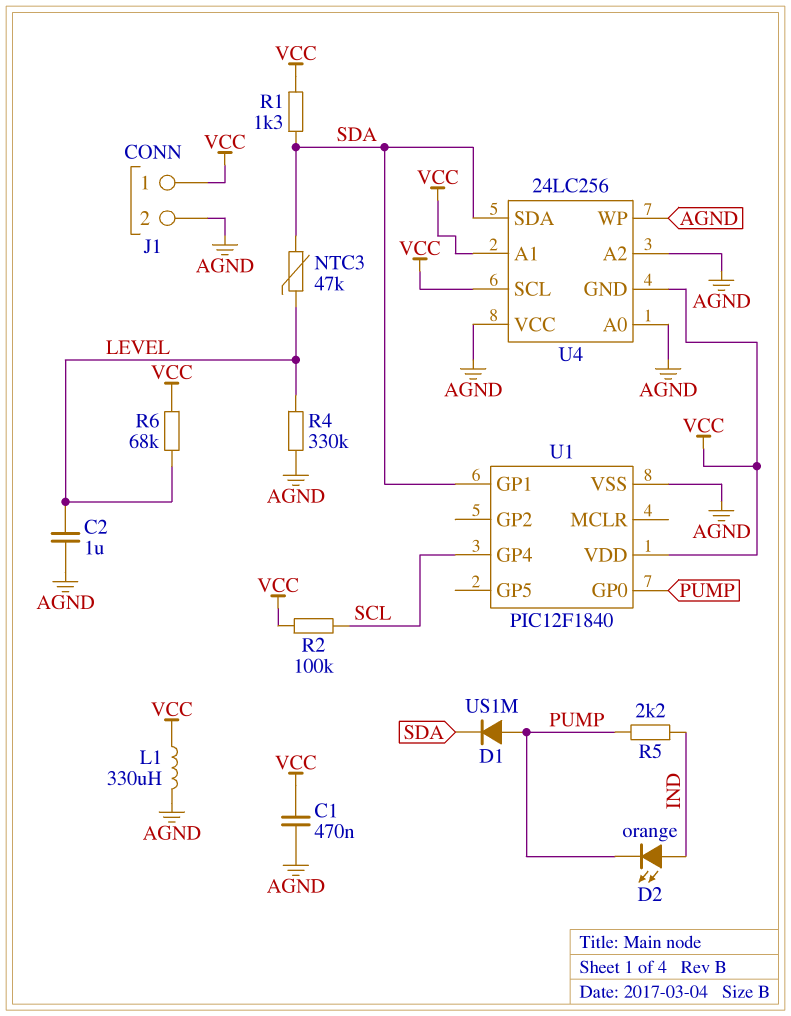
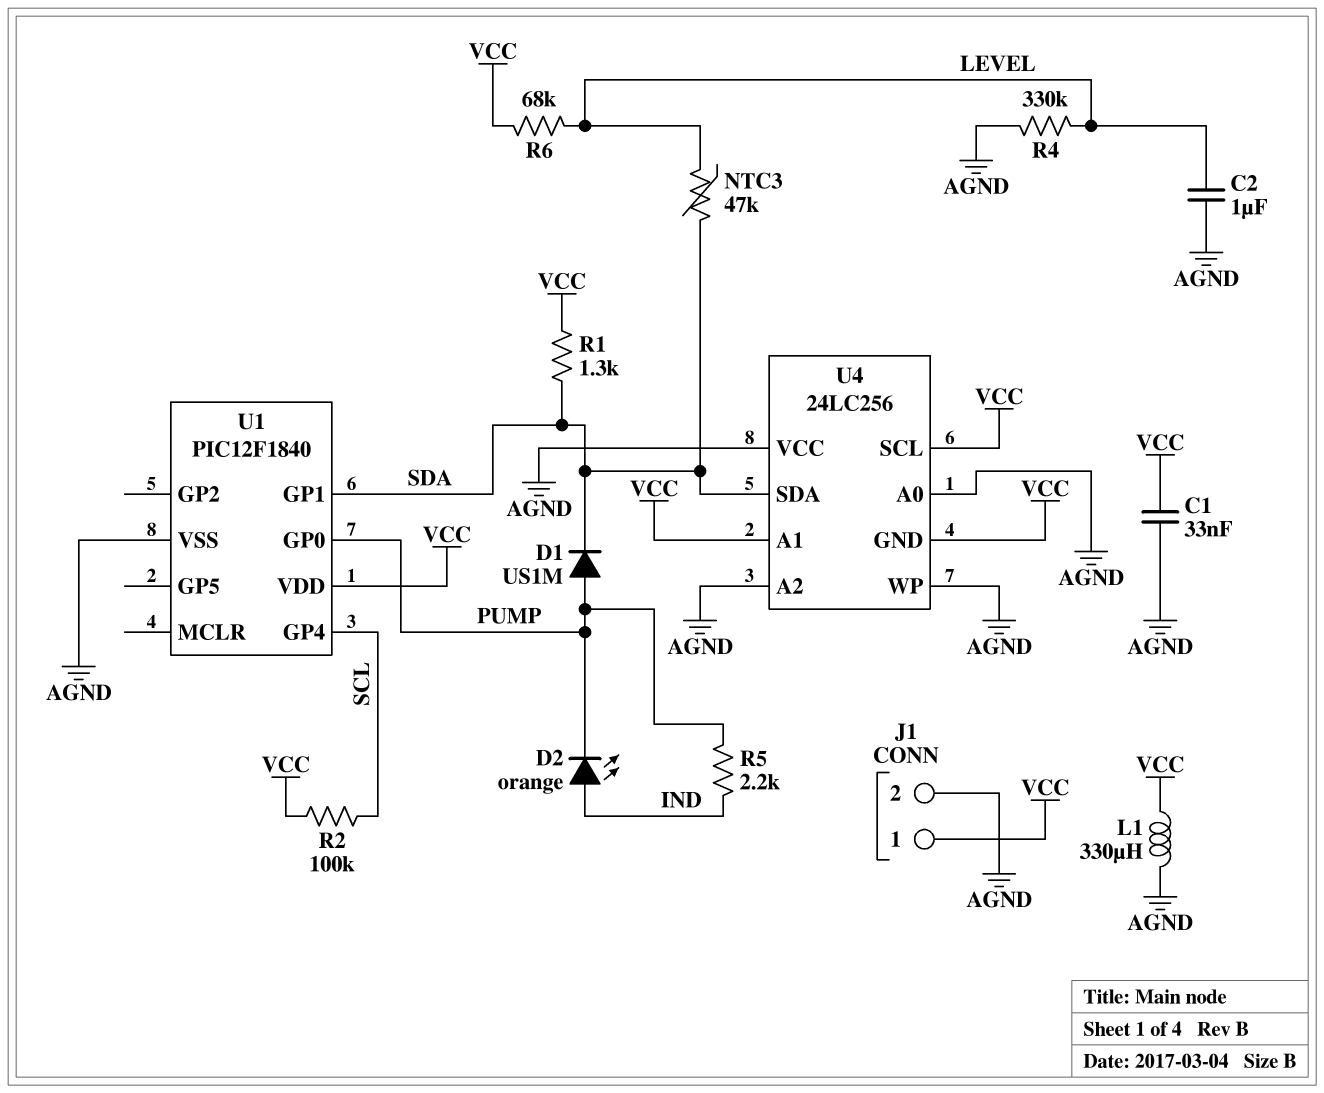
C1: 470nF (AGND, VCC) -> 33nF (AGND, VCC)

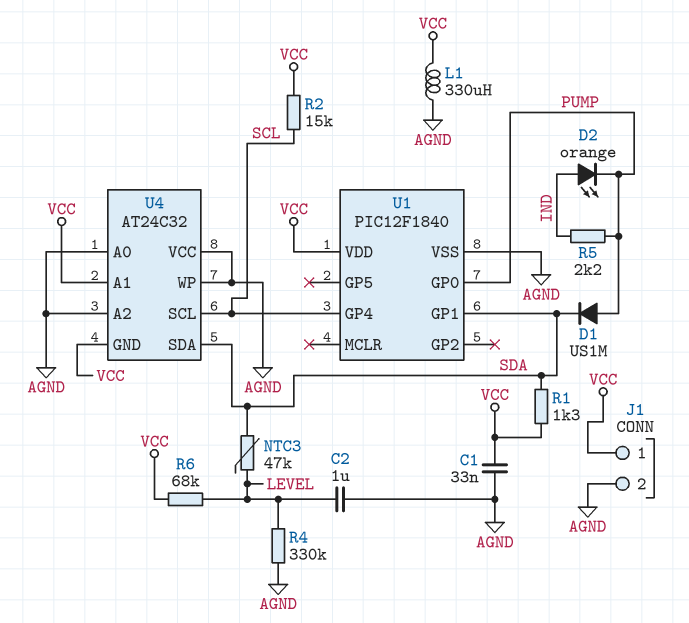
R2: 100k (SCL, VCC) -> 15k (SCL, VCC)
U4: 24LC256 -> AT24C32
U4 pin SCL: VCC -> SCL

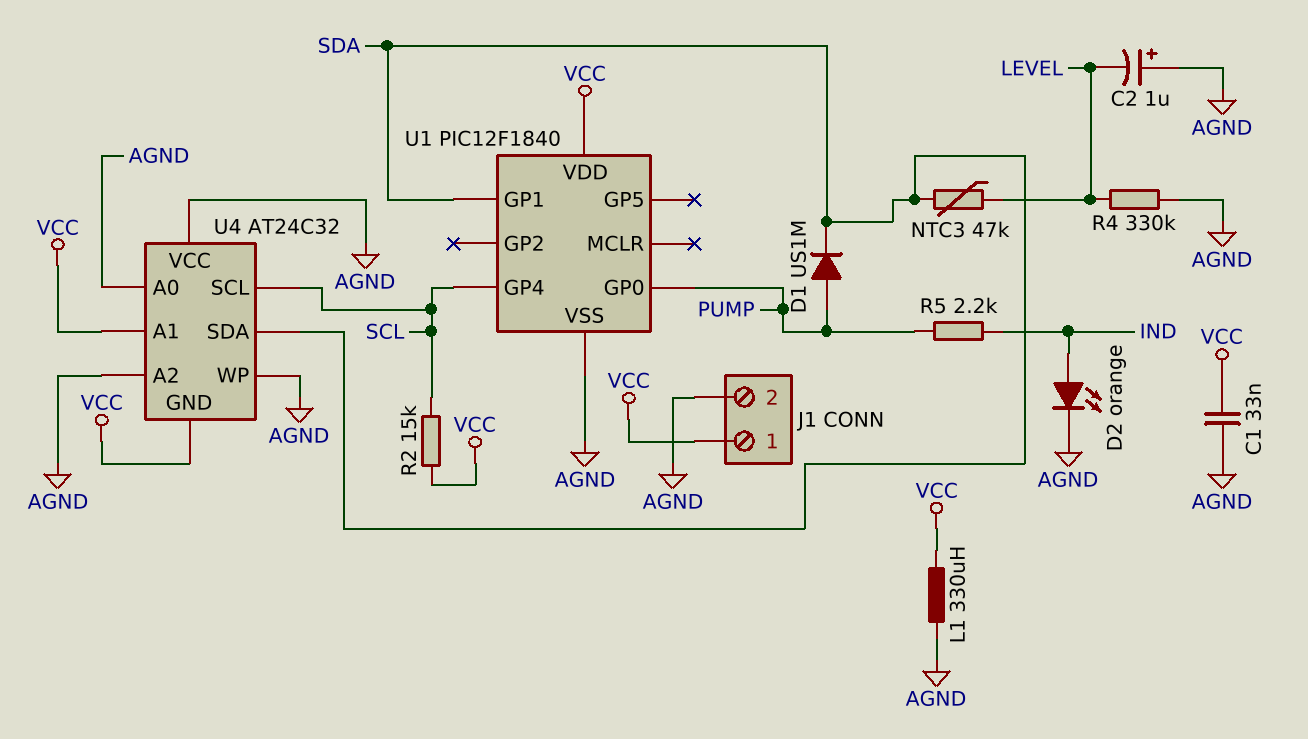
C2: 1uF (AGND, LEVEL) -> 1uF (plus AGND, minus LEVEL)
D2: LED orange (A IND, K PUMP) -> LED orange (A IND, K AGND)
R1: 1.3k (SDA, VCC) -> none
R6: 68k (LEVEL, VCC) -> none

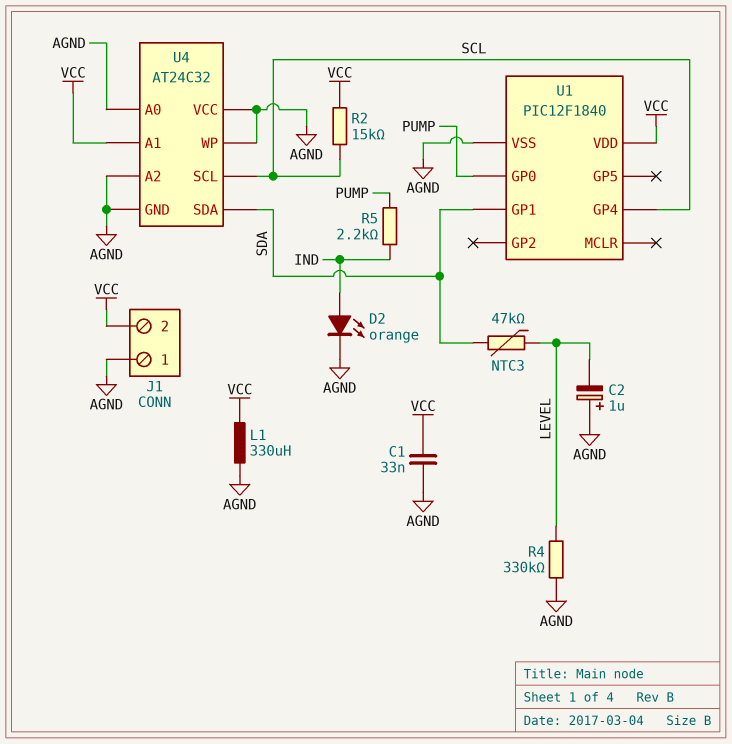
D1: diode US1M (A PUMP, K SDA) -> none
J1 pin 1: VCC -> AGND
J1 pin 2: AGND -> VCC
U4 pin GND: VCC -> AGND

